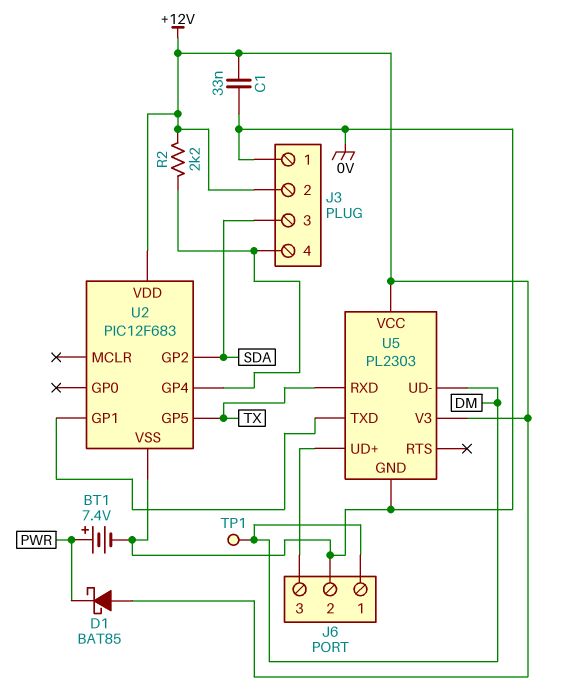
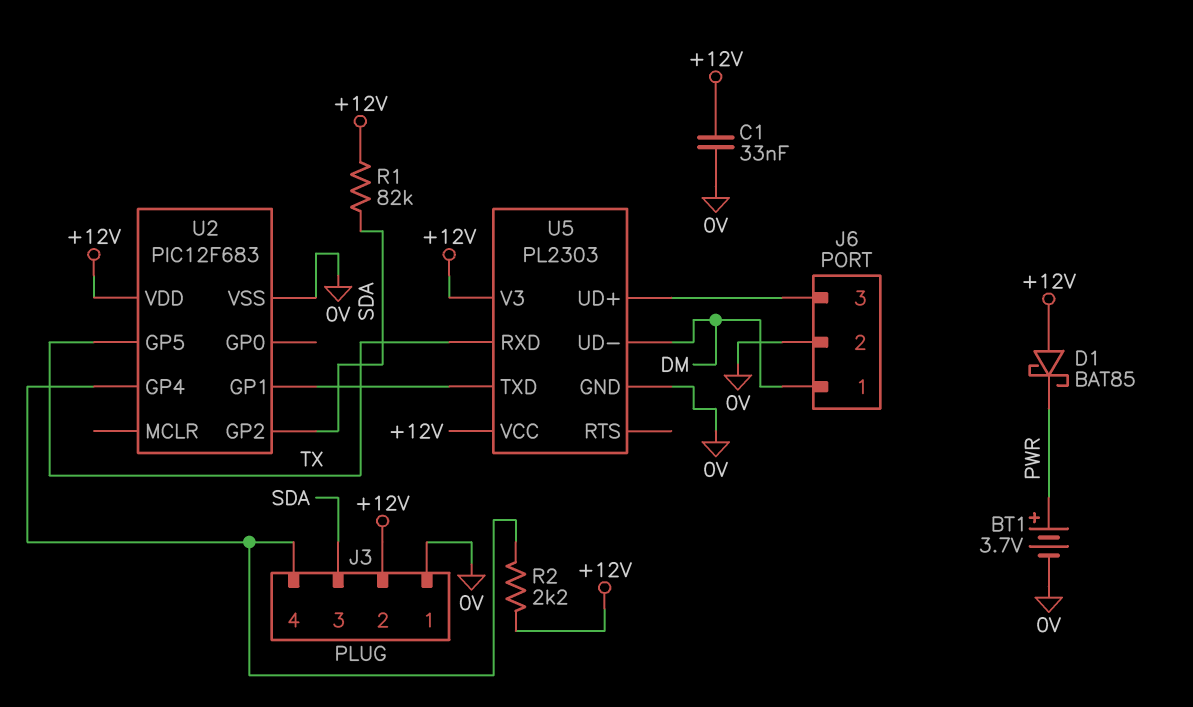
BT1: 7.4V (plus PWR, minus 0V) -> 3.7V (plus PWR, minus 0V)
R1: none -> 82k (+12V, SDA)
TP1: test point (DM) -> none

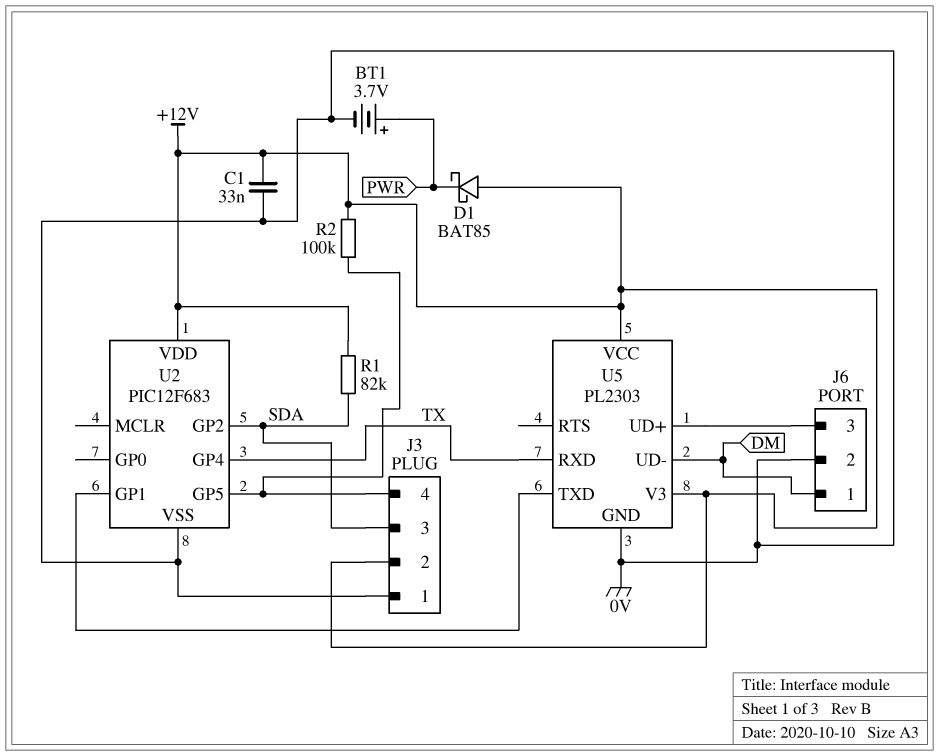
R2: 2.2k (+12V, J3/4) -> 100k (+12V, J3/4)
U2 pin GP4: J3/4 -> TX
U2 pin GP5: TX -> J3/4

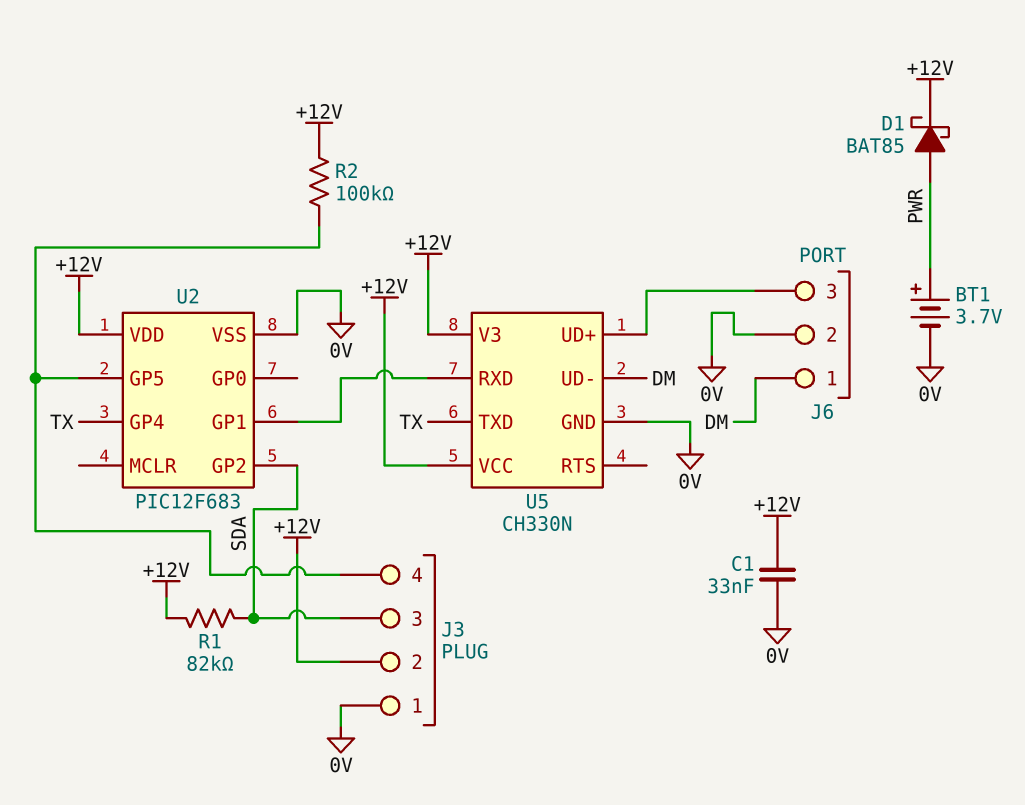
D1: schottky BAT85 (A +12V, K PWR) -> schottky BAT85 (A PWR, K +12V)
U5: PL2303 -> CH330N
U5 pin RXD: TX -> U2/GP1
U5 pin TXD: U2/GP1 -> TX

